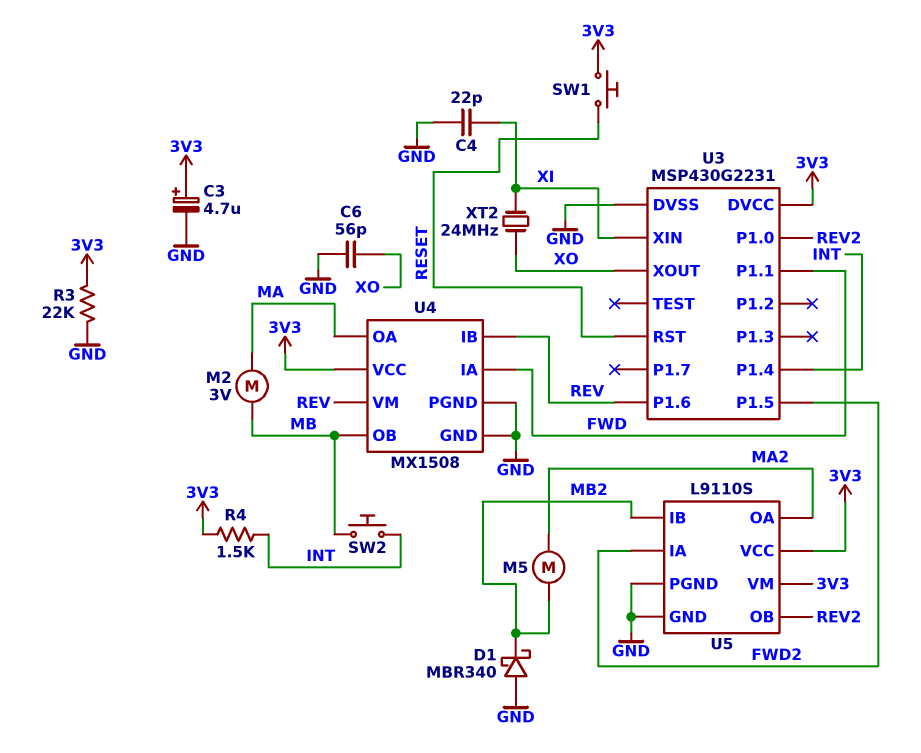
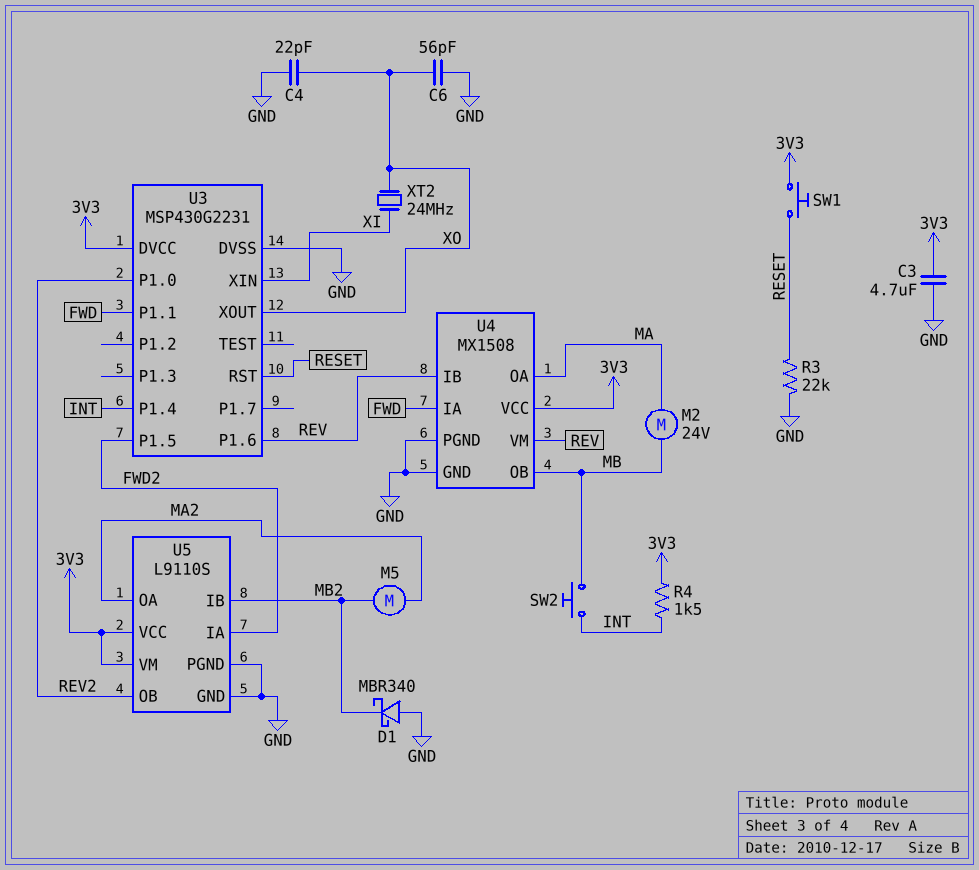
C3: 4.7uF (plus 3V3, minus GND) -> 4.7uF (3V3, GND)
C4: 22pF (GND, XI) -> 22pF (GND, XO)
M2: motor 3V (MA, MB) -> motor 24V (MA, MB)
R3: 22k (3V3, GND) -> 22k (GND, RESET)

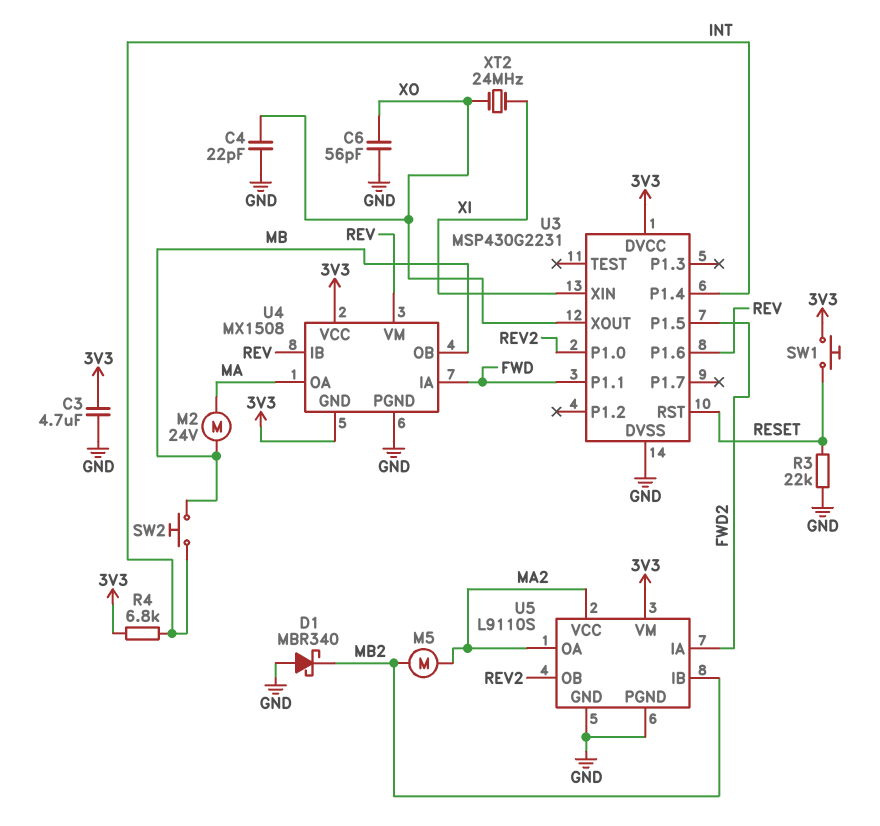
R4: 1.5k (3V3, INT) -> 6.8k (3V3, INT)
U4 pin GND: GND -> 3V3
U5 pin VCC: 3V3 -> MA2

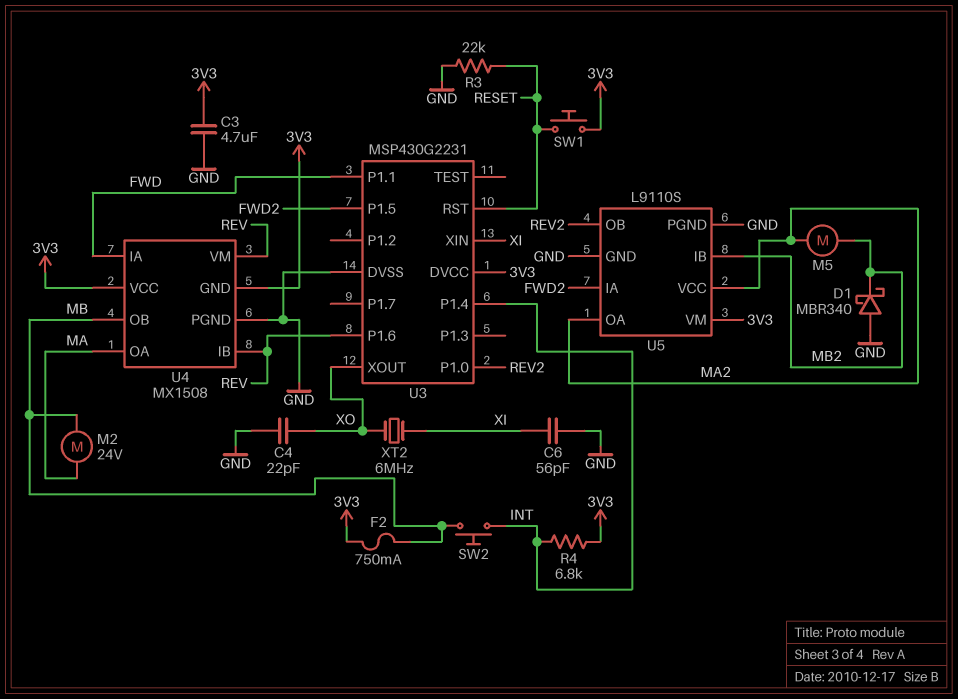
C6: 56pF (GND, XO) -> 56pF (GND, XI)
F2: none -> 750mA (3V3, MB)
XT2: 24MHz (XI, XO) -> 6MHz (XI, XO)

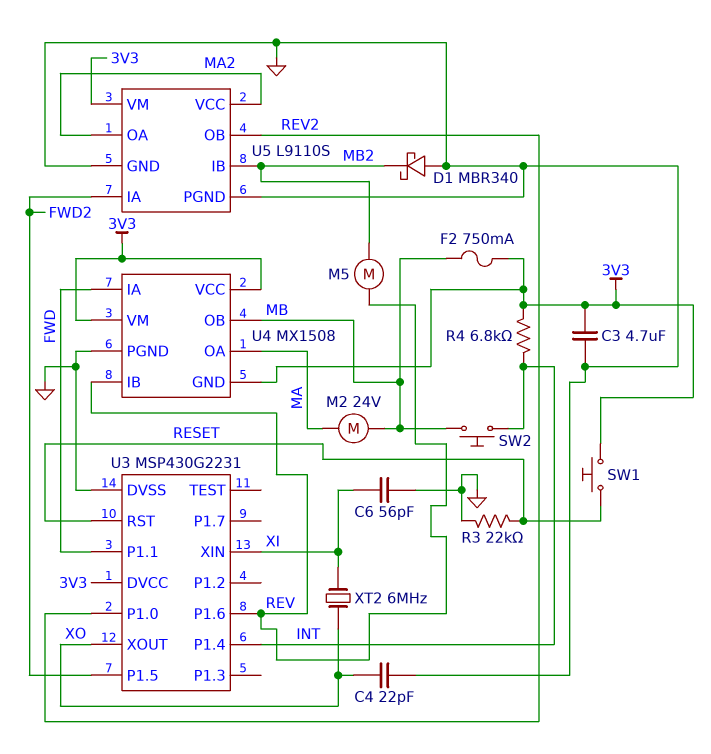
M5: motor (MA2, MB2) -> motor (MB2, REV)
U4 pin VM: REV -> 3V3

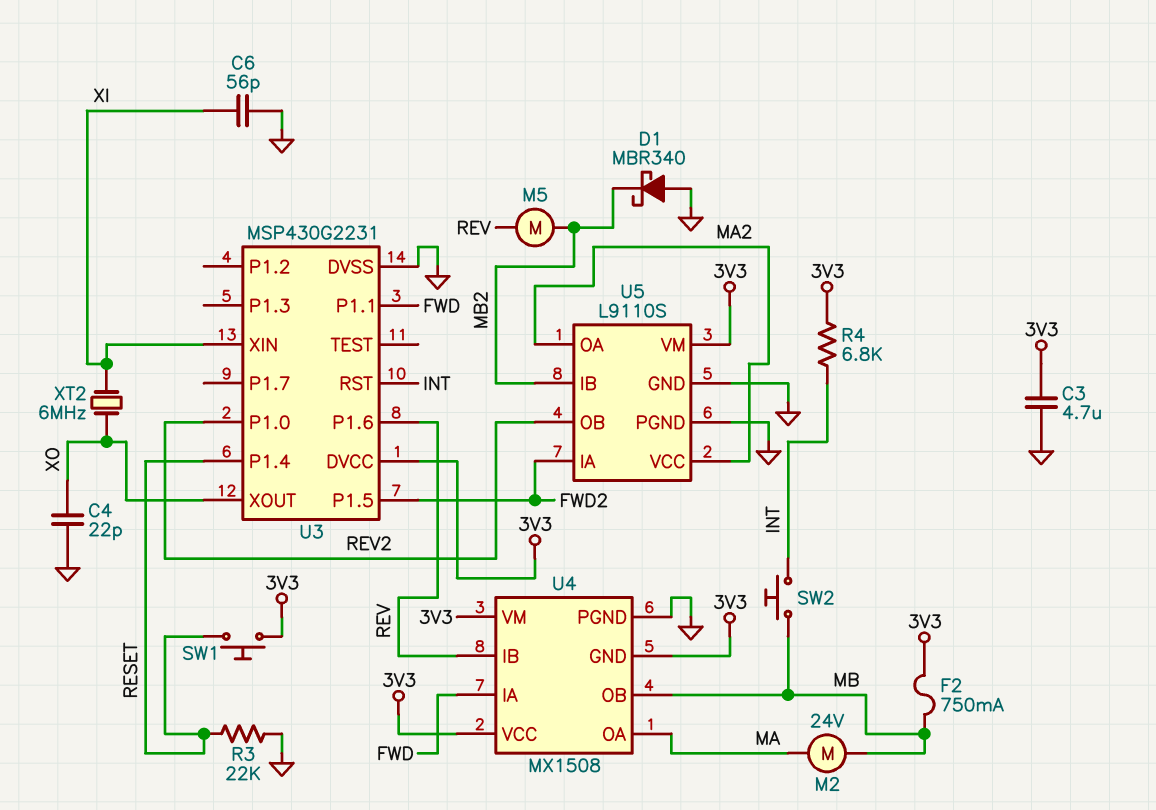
U3 pin P1.4: INT -> RESET
U3 pin RST: RESET -> INT

